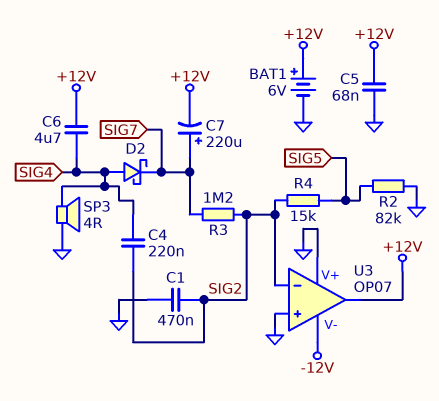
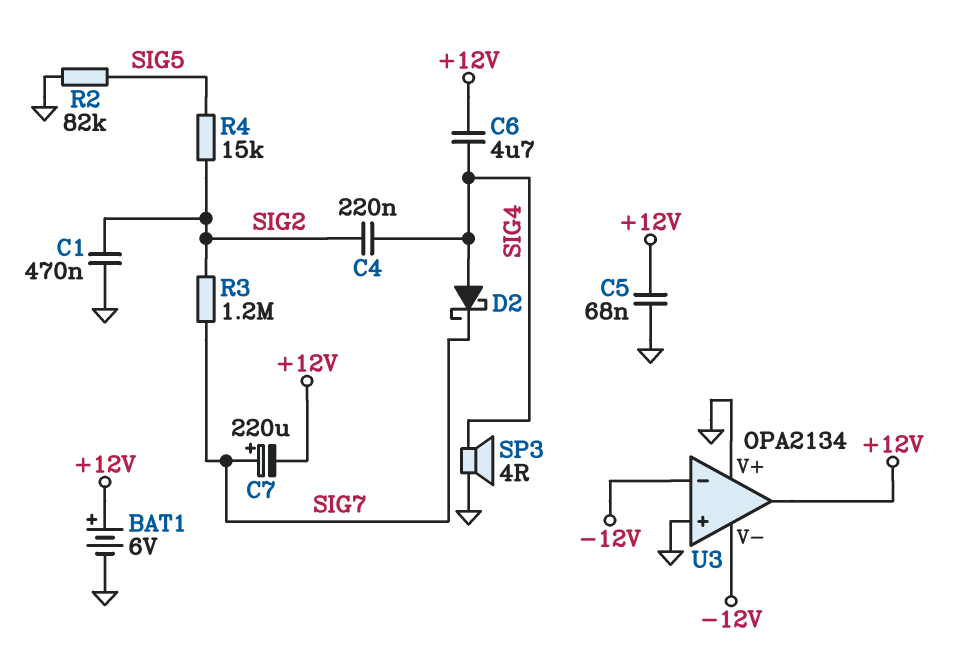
U3: OP07 -> OPA2134
U3 pin in-: SIG2 -> -12V

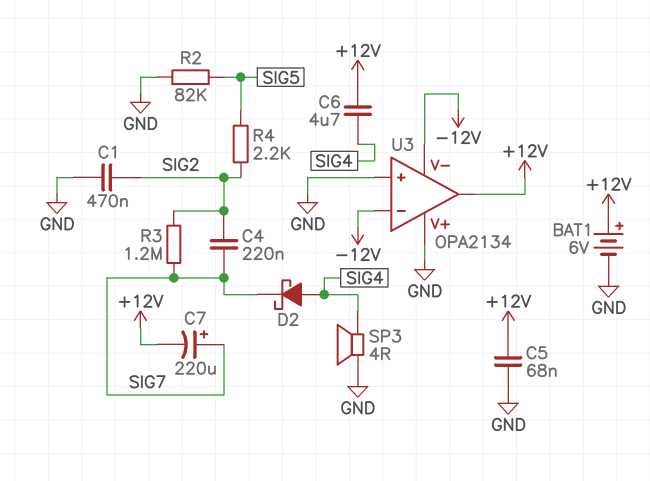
C4: 220nF (SIG2, SIG4) -> 220nF (SIG2, SIG7)
R4: 15k (SIG2, SIG5) -> 2.2k (SIG2, SIG5)

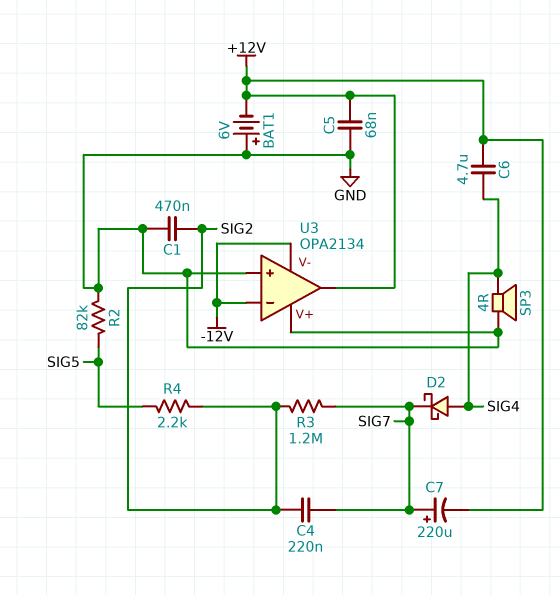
BAT1: 6V (plus +12V, minus GND) -> 6V (plus GND, minus +12V)

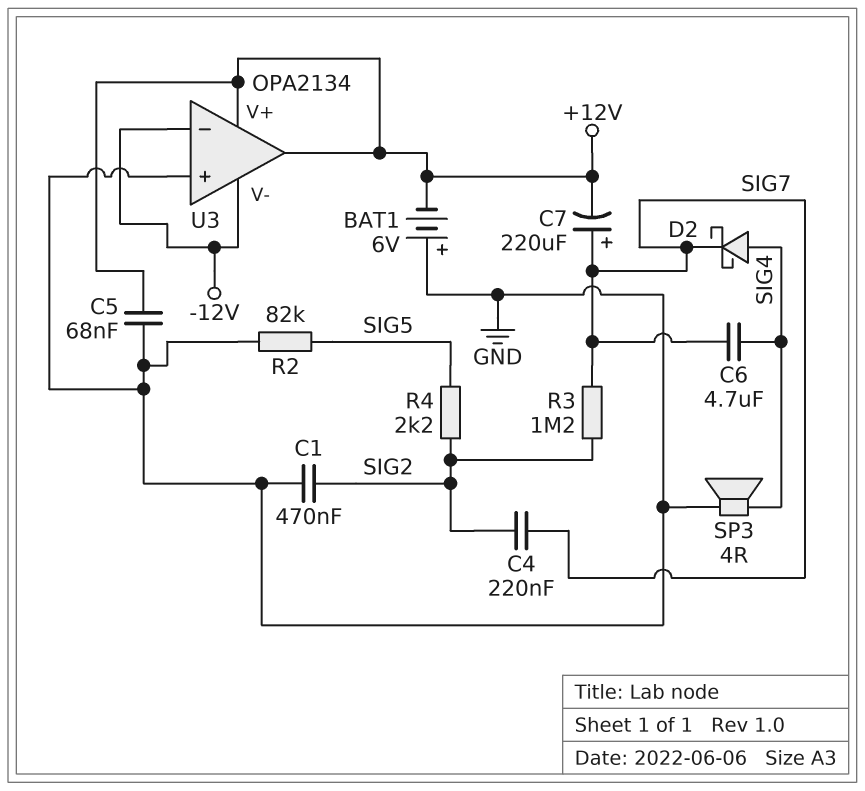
C6: 4.7uF (+12V, SIG4) -> 4.7uF (SIG4, SIG7)
U3 pin V+: GND -> +12V

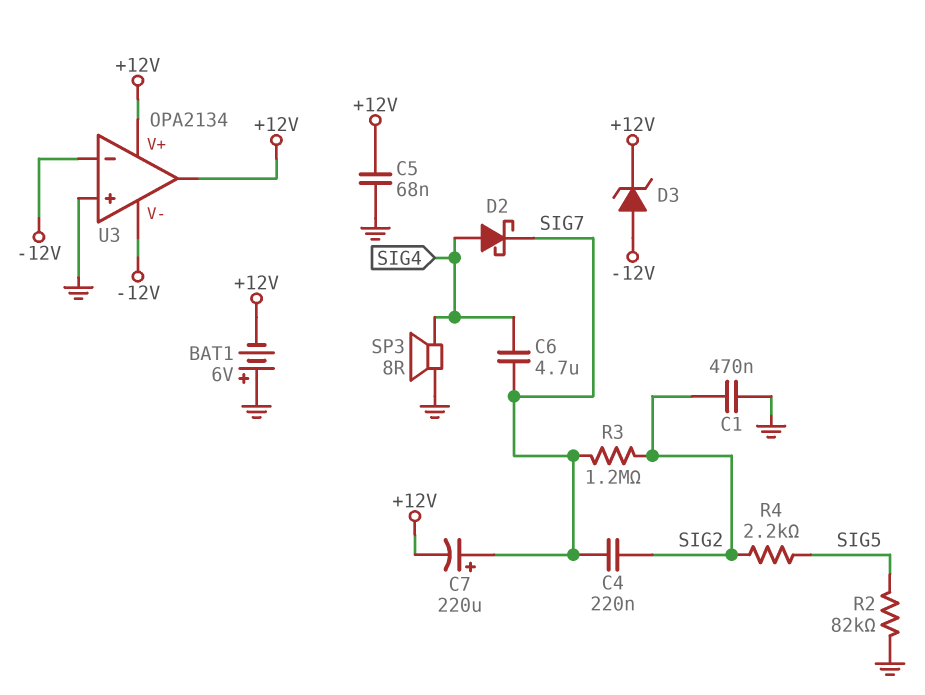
D3: none -> zener (A -12V, K +12V)
SP3: speaker 4R (GND, SIG4) -> speaker 8R (GND, SIG4)

